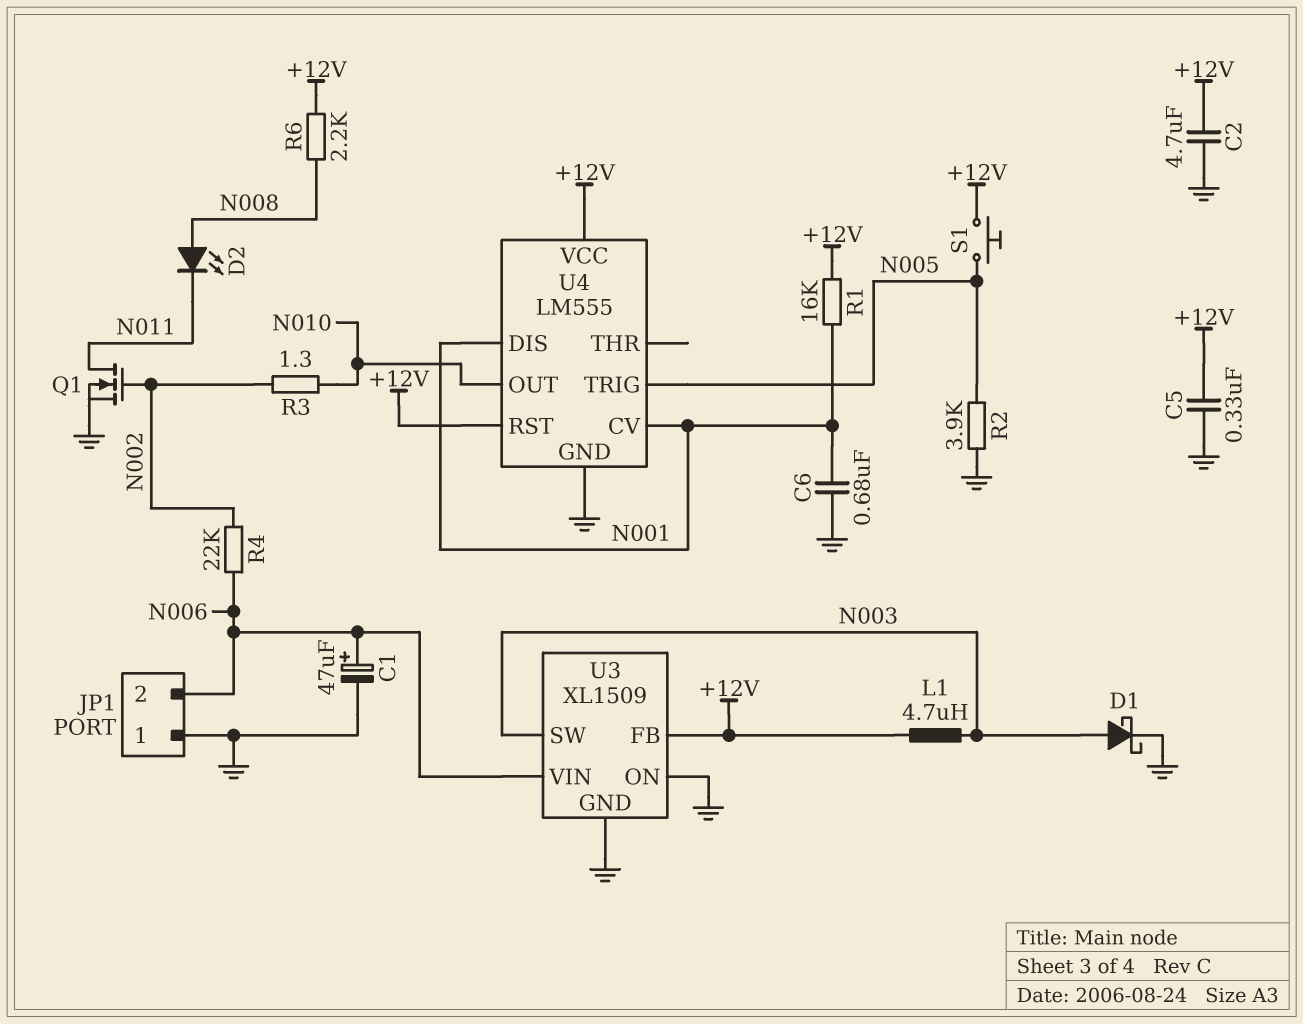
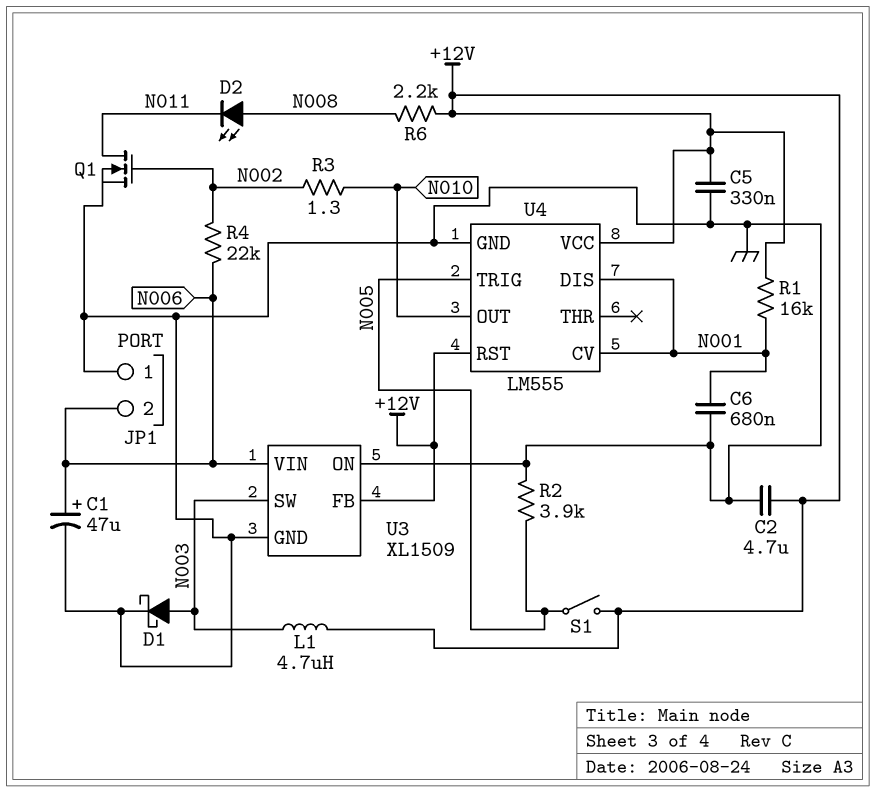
S1: button (+12V, N005) -> switch (+12V, N005)

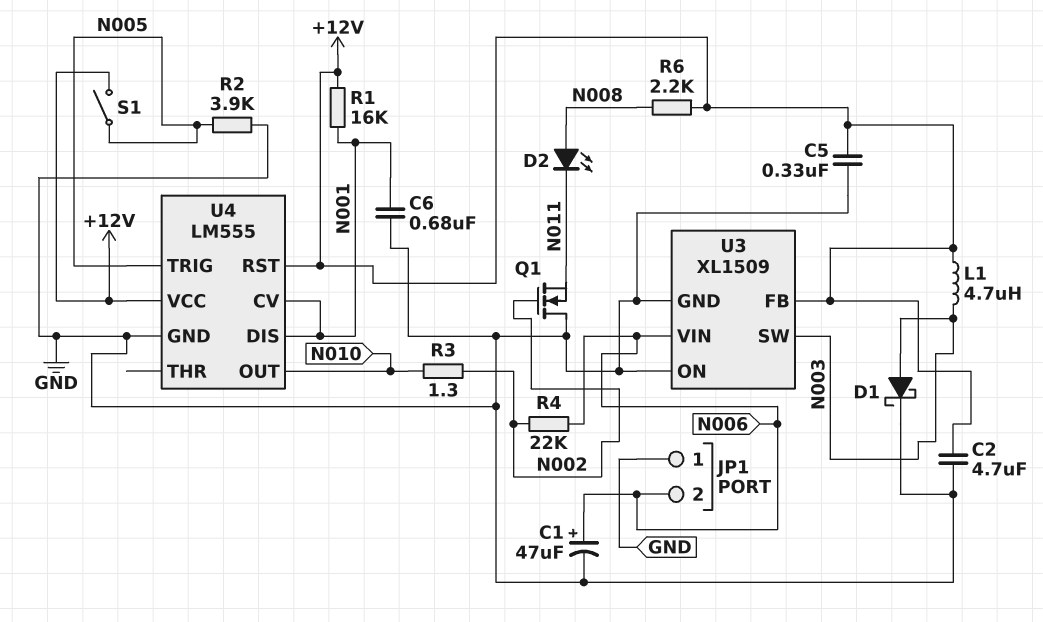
Q1: NMOS (G N002, D N011, S GND) -> NMOS (G N002, D GND, S N011)

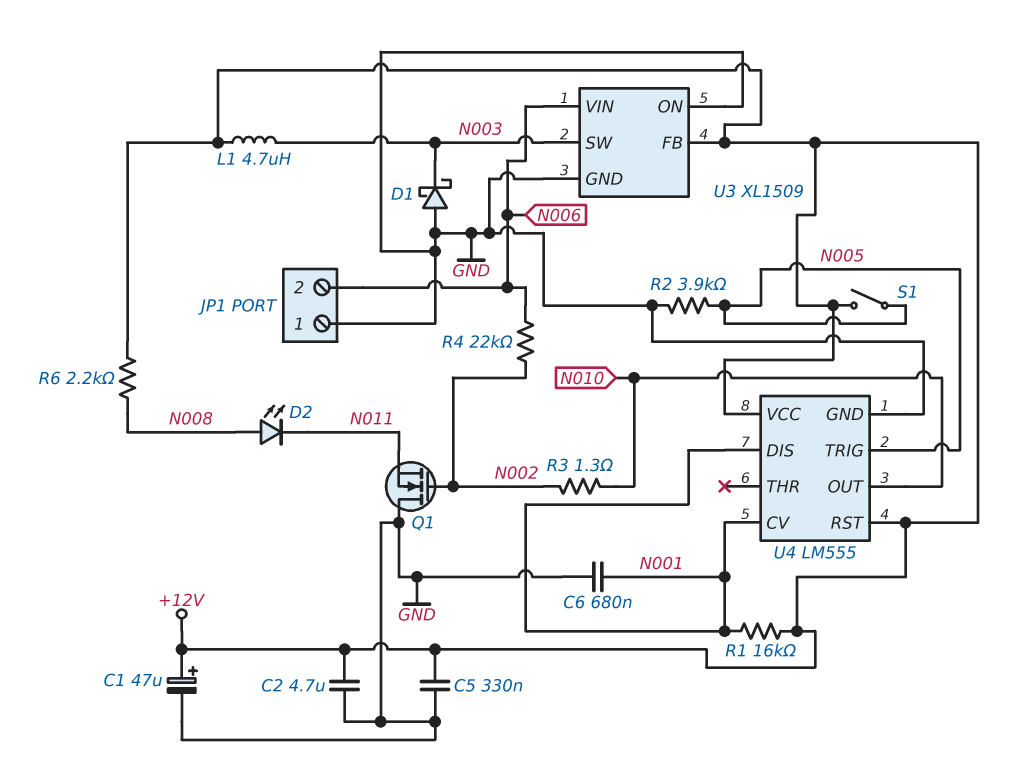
C1: 47uF (plus N006, minus GND) -> 47uF (plus +12V, minus GND)
D1: schottky (A N003, K GND) -> schottky (A GND, K N003)

